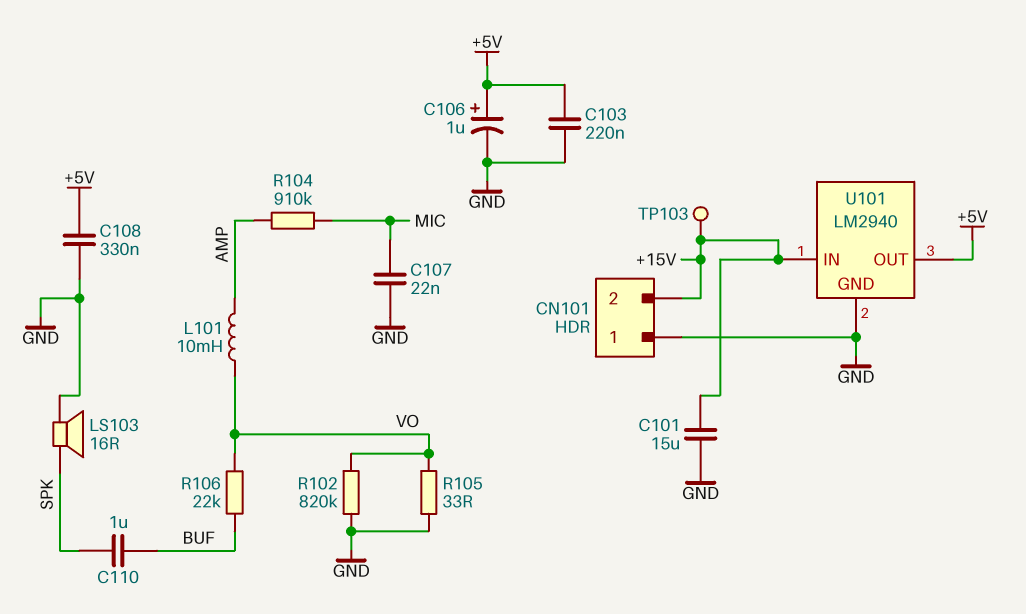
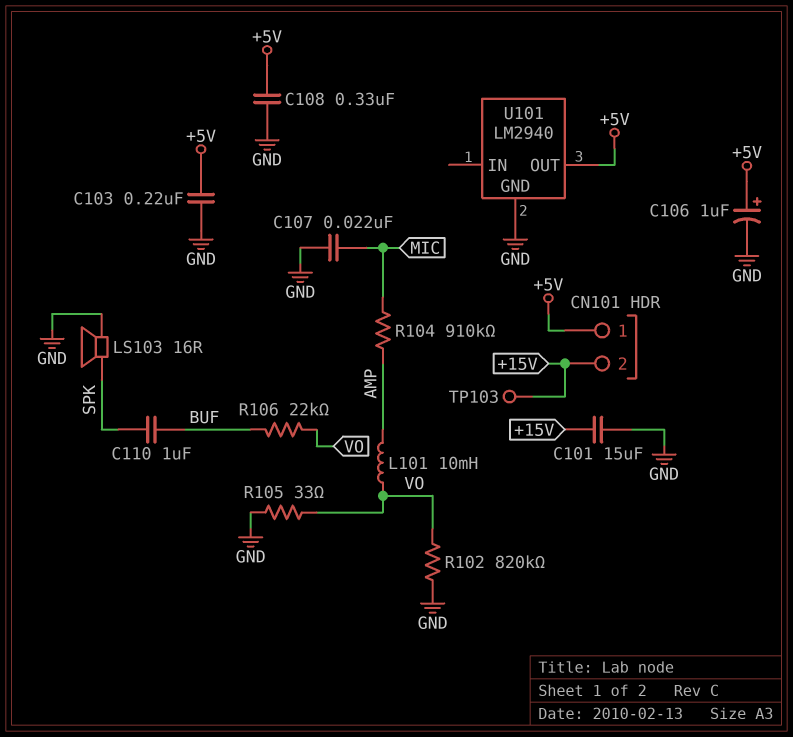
CN101 pin 1: GND -> +5V
U101 pin IN: +15V -> none

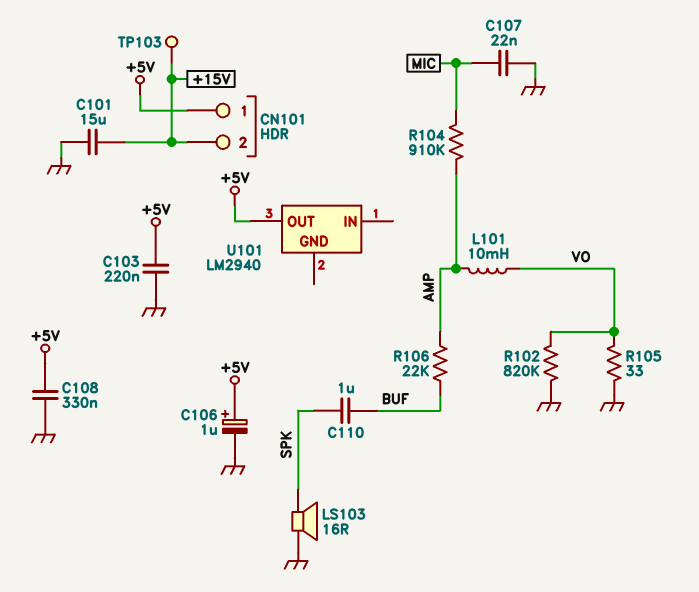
R106: 22k (BUF, VO) -> 22k (AMP, BUF)
U101 pin GND: GND -> none

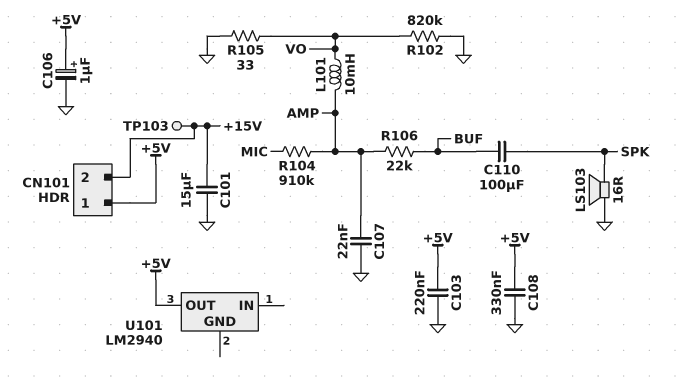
C107: 22nF (GND, MIC) -> 22nF (AMP, GND)
C110: 1uF (BUF, SPK) -> 100uF (BUF, SPK)

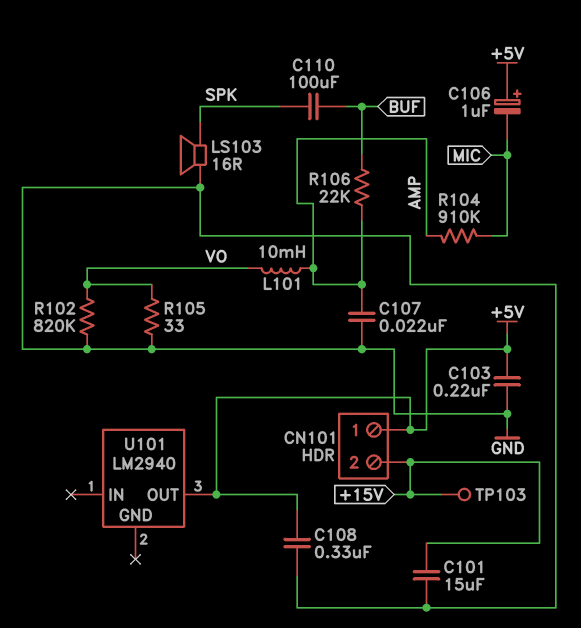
C106: 1uF (plus +5V, minus GND) -> 1uF (plus +5V, minus MIC)

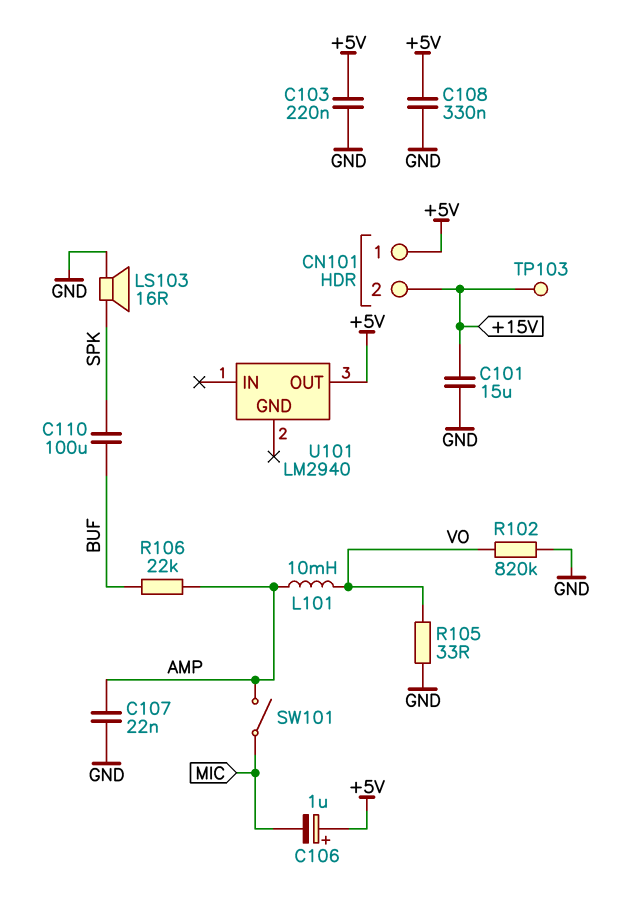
R104: 910k (AMP, MIC) -> none
SW101: none -> switch (AMP, MIC)

